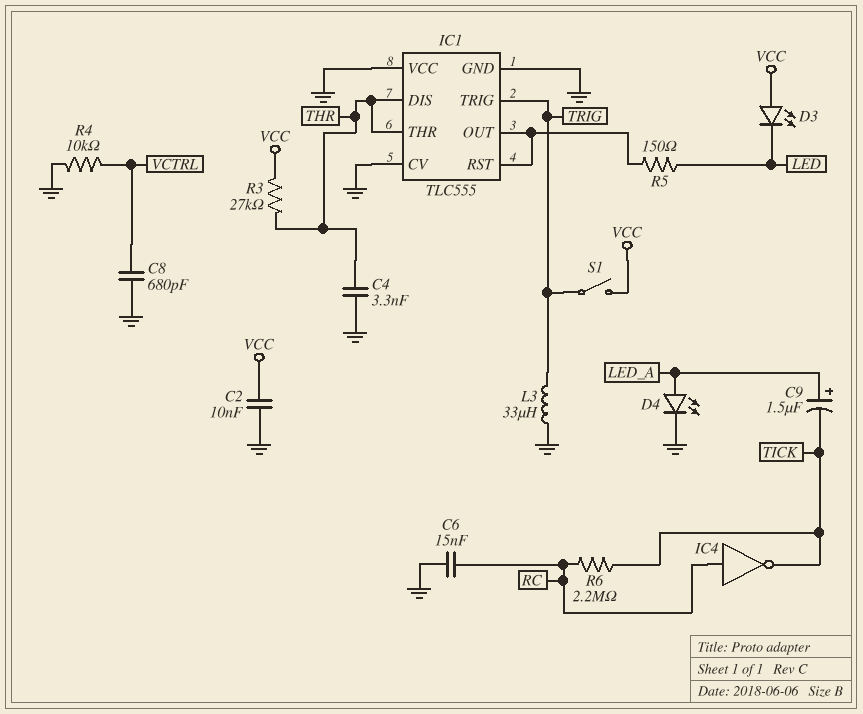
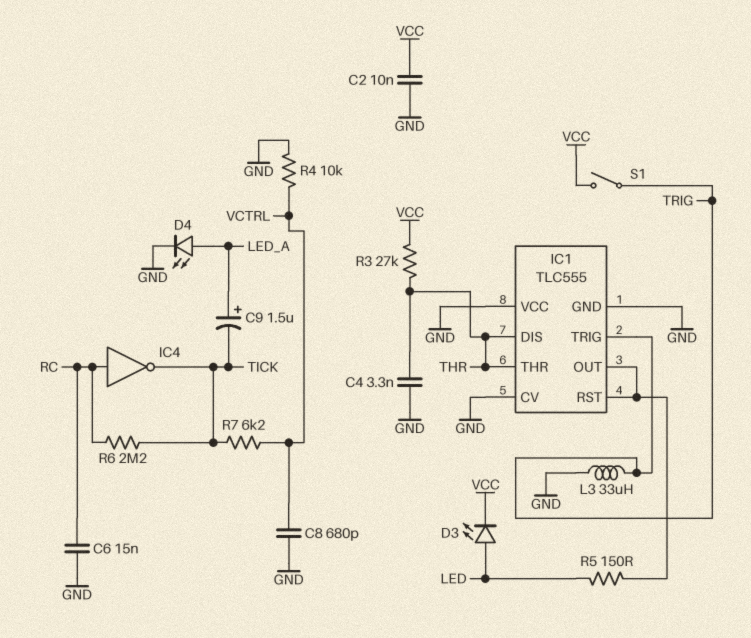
D3: LED (A VCC, K LED) -> LED (A LED, K VCC)
R7: none -> 6.2k (TICK, VCTRL)

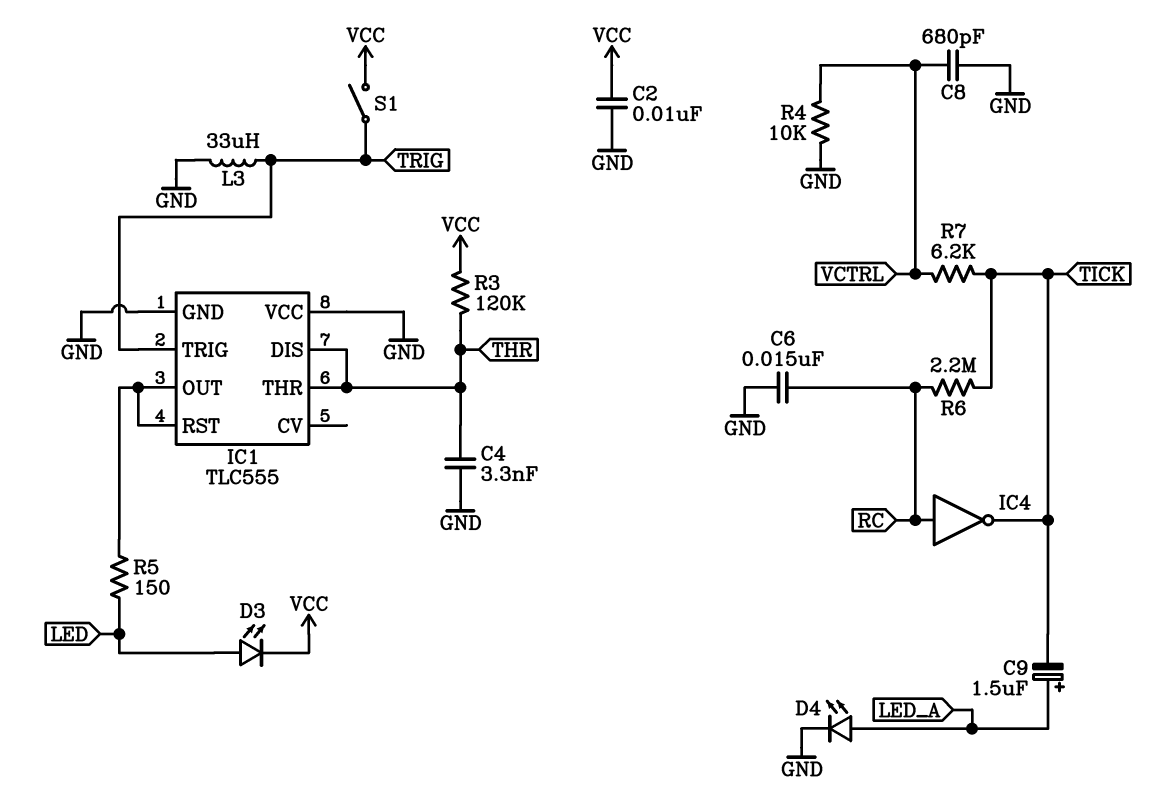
IC1 pin CV: GND -> none
R3: 27k (THR, VCC) -> 120k (THR, VCC)

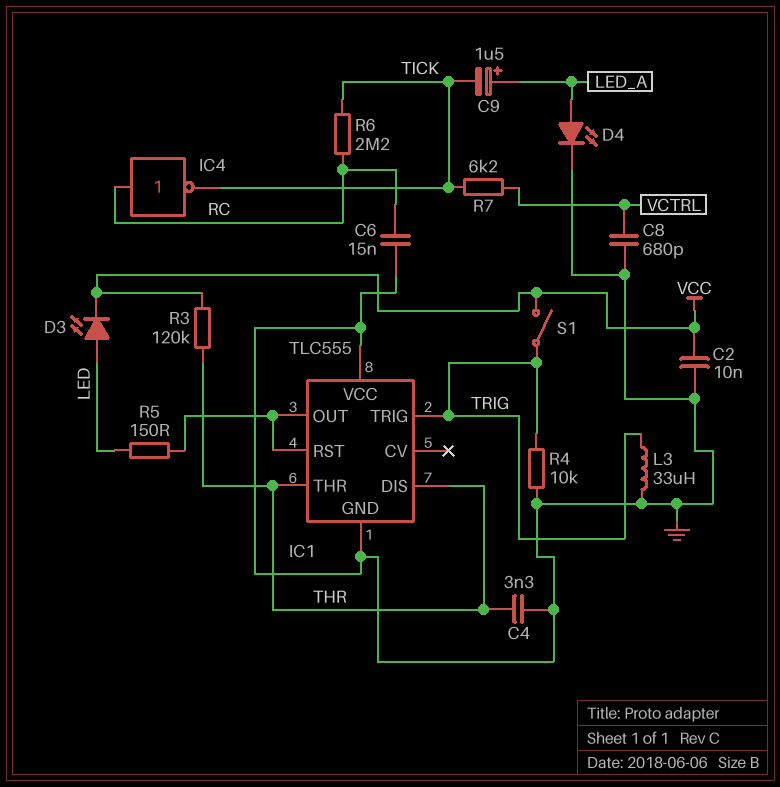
R4: 10k (GND, VCTRL) -> 10k (GND, TRIG)

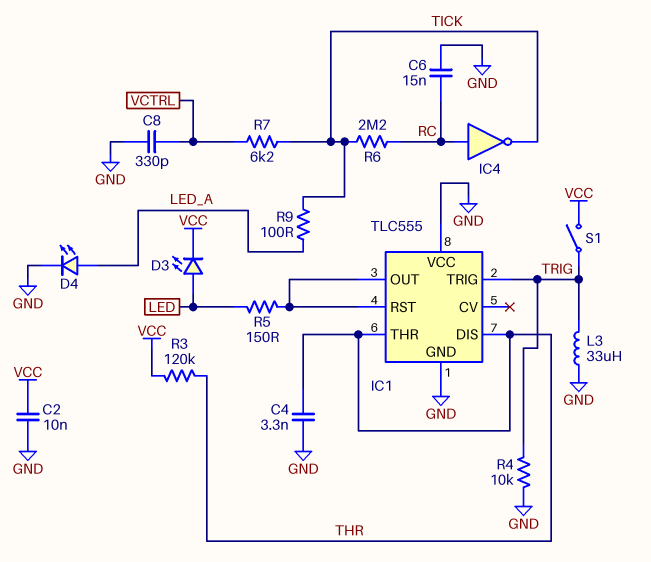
C8: 680pF (GND, VCTRL) -> 330pF (GND, VCTRL)
C9: 1.5uF (plus LED_A, minus TICK) -> none
R9: none -> 100 (LED_A, TICK)

